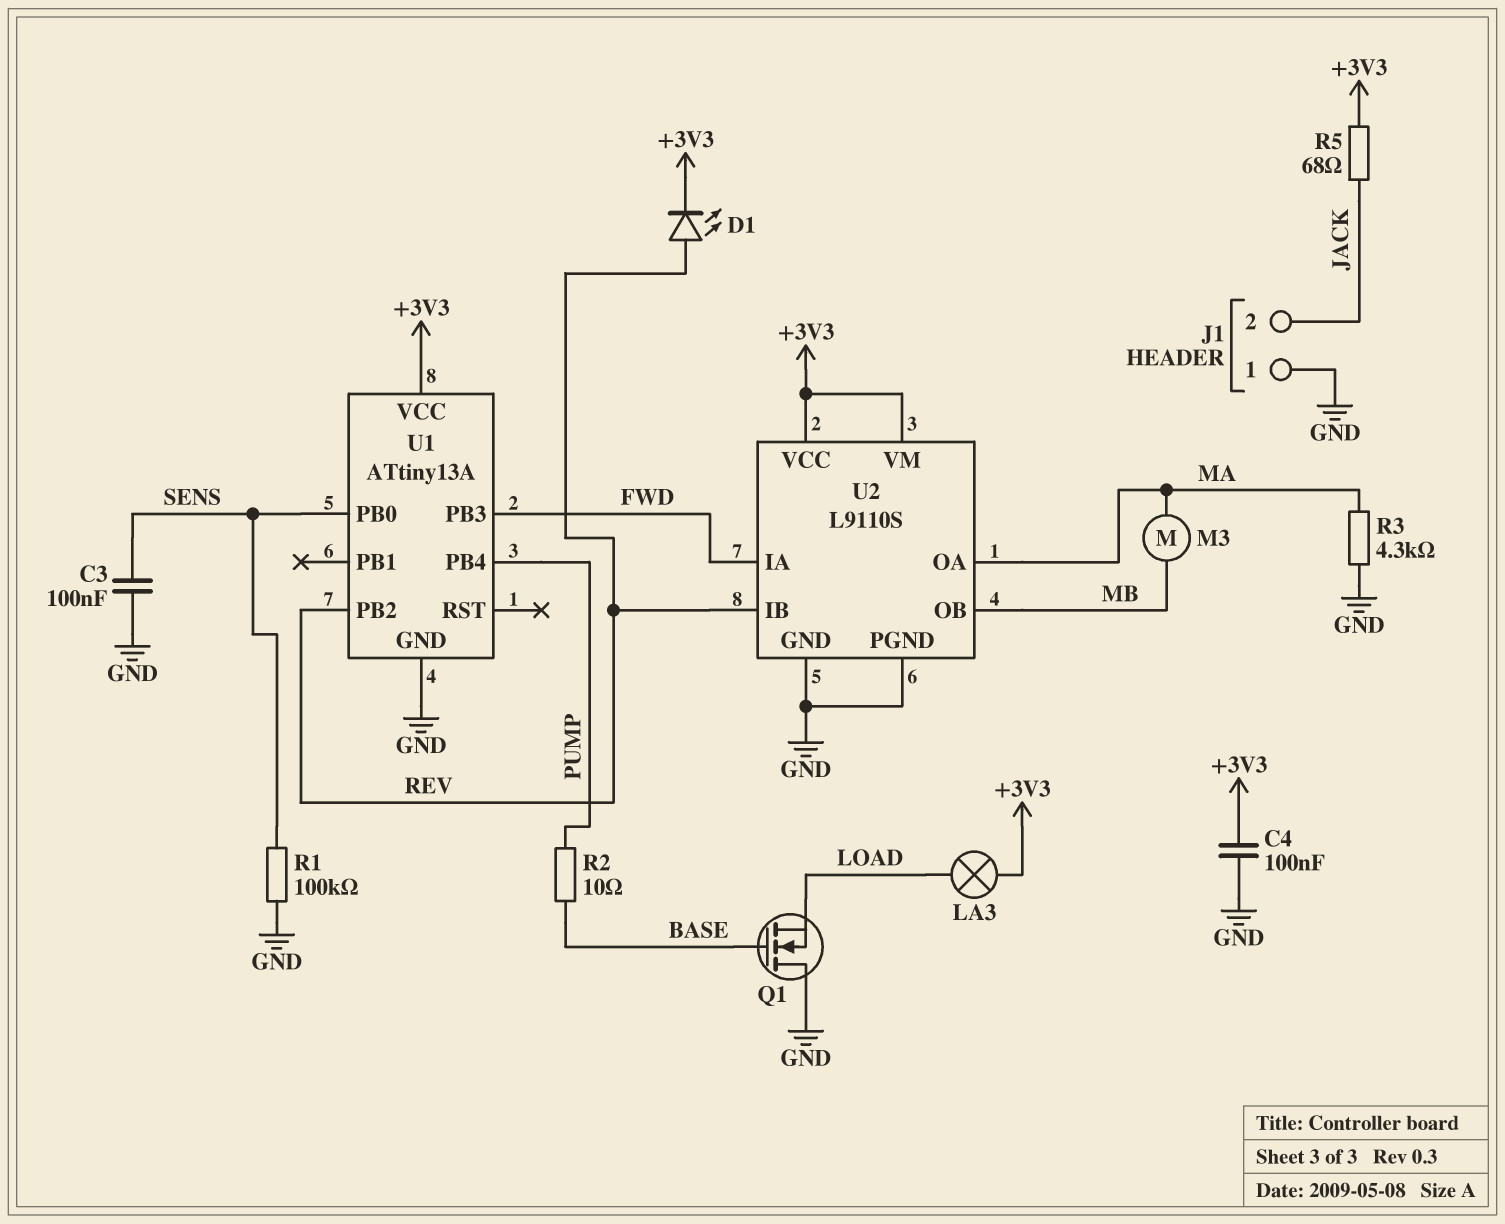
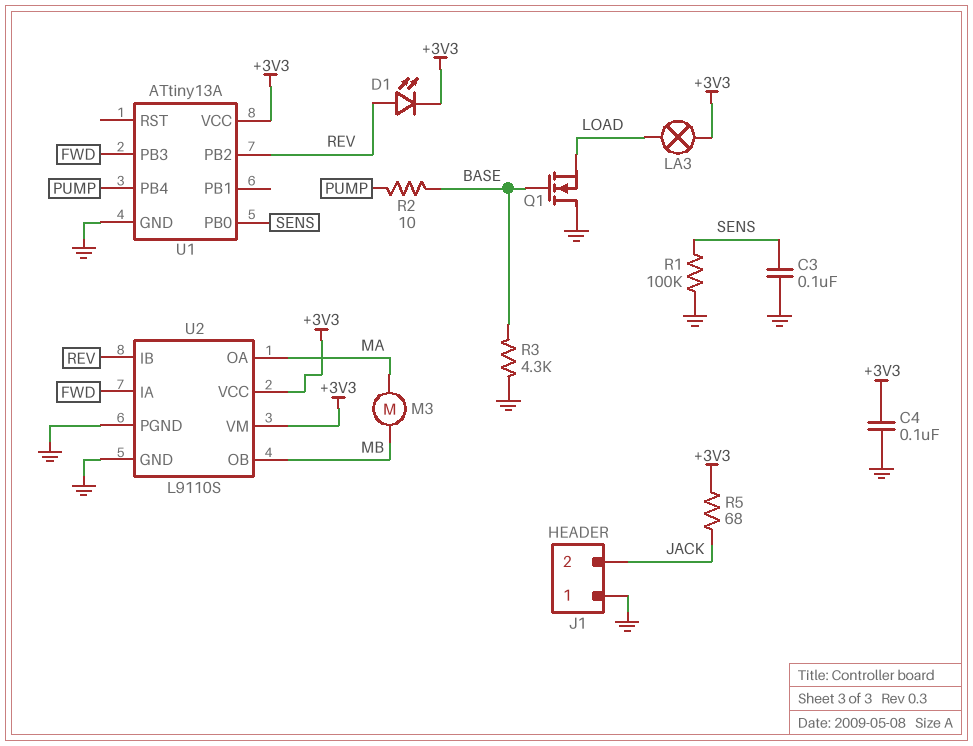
R3: 4.3k (GND, MA) -> 4.3k (BASE, GND)

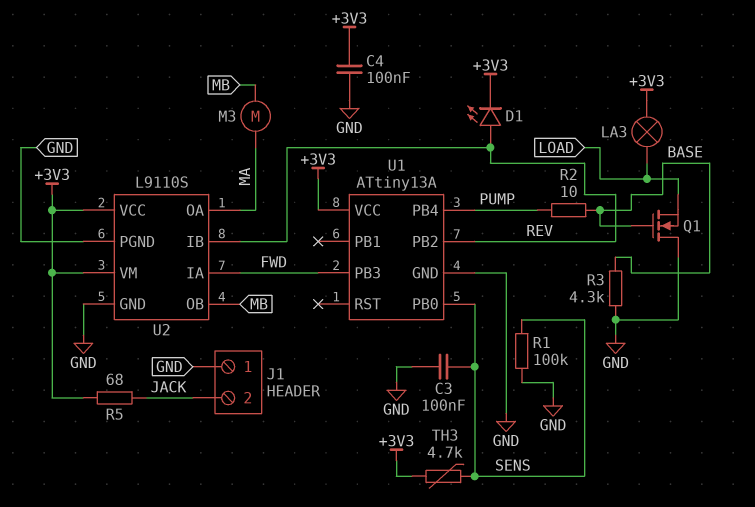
TH3: none -> 4.7k (+3V3, SENS)

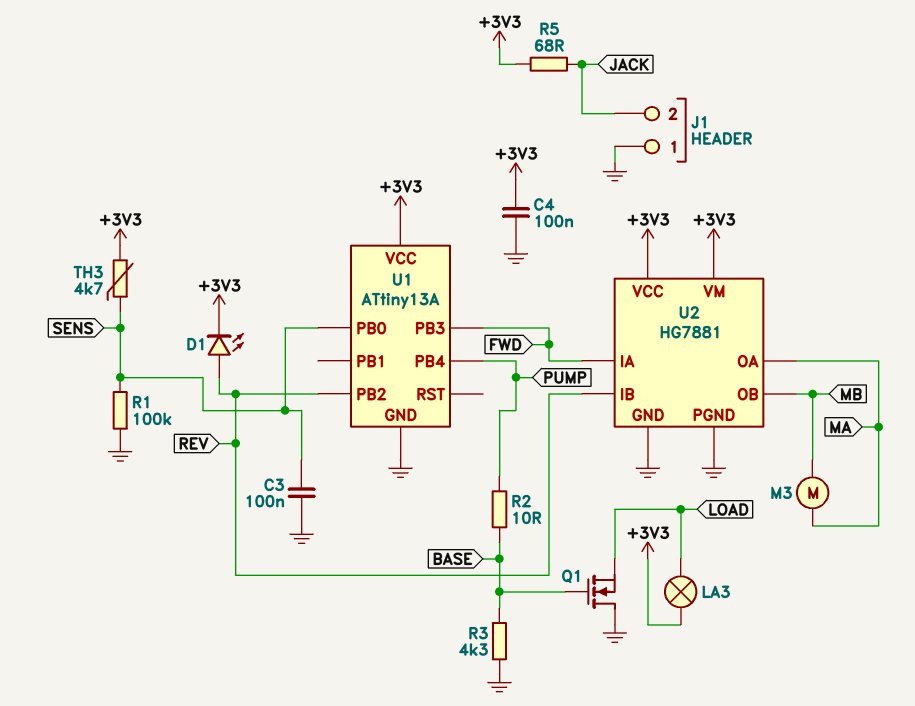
U2: L9110S -> HG7881

